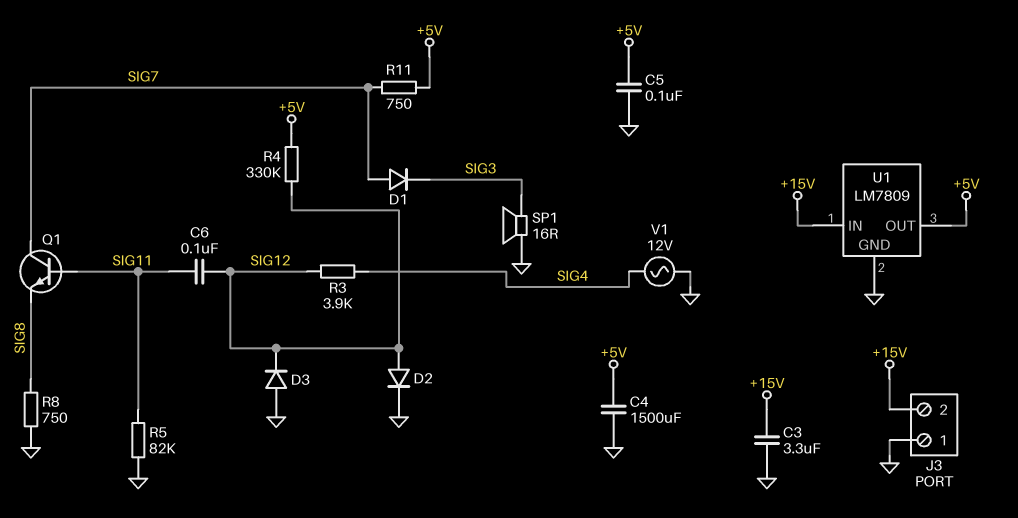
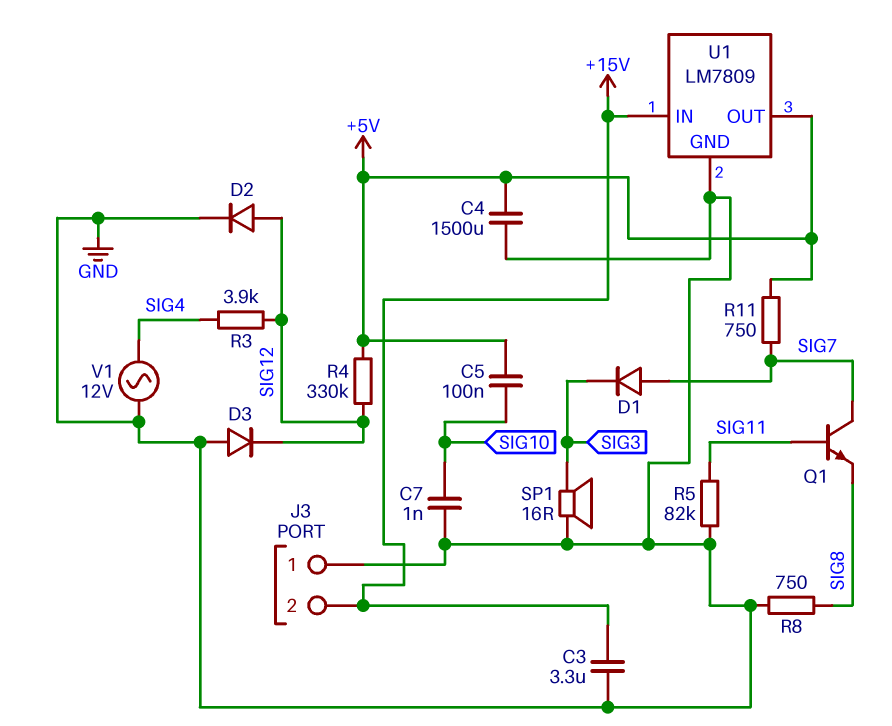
C5: 100nF (+5V, GND) -> 100nF (+5V, SIG10)
C6: 100nF (SIG11, SIG12) -> none
C7: none -> 1nF (GND, SIG10)

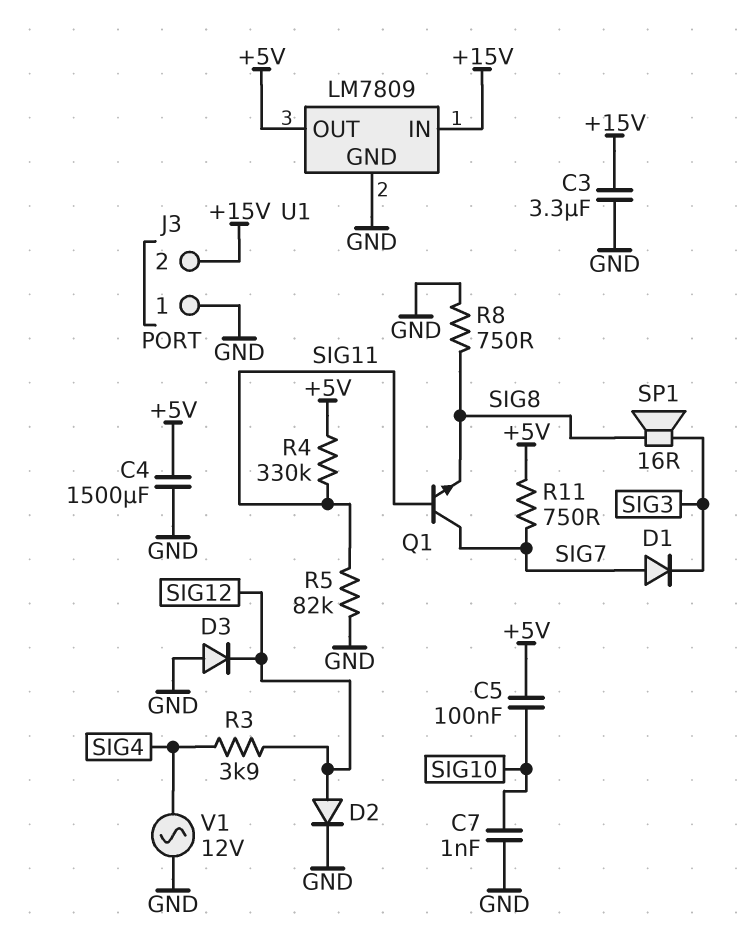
R4: 330k (+5V, SIG12) -> 330k (+5V, SIG11)
SP1: speaker 16R (GND, SIG3) -> speaker 16R (SIG3, SIG8)

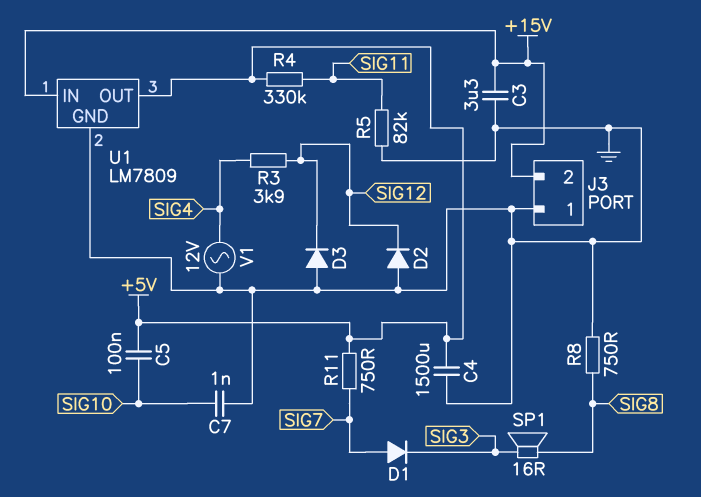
D2: diode (A SIG12, K GND) -> diode (A GND, K SIG12)
Q1: NPN (B SIG11, C SIG7, E SIG8) -> none

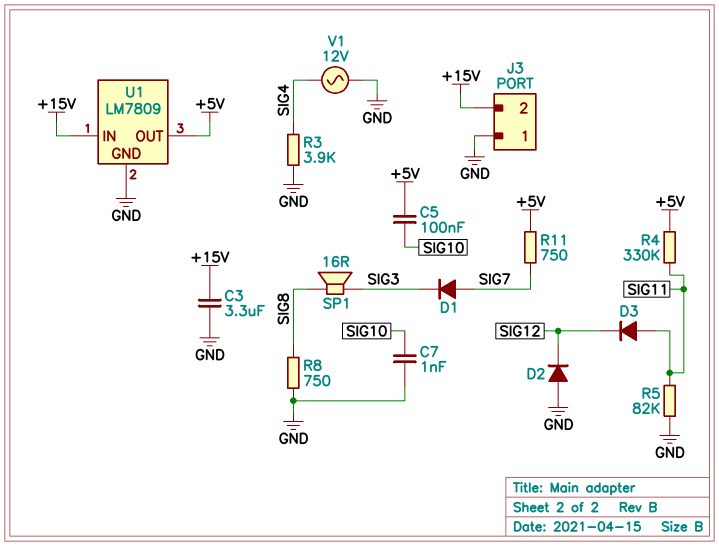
C4: 1500uF (+5V, GND) -> none
D3: diode (A GND, K SIG12) -> diode (A SIG11, K SIG12)
R3: 3.9k (SIG4, SIG12) -> 3.9k (GND, SIG4)

